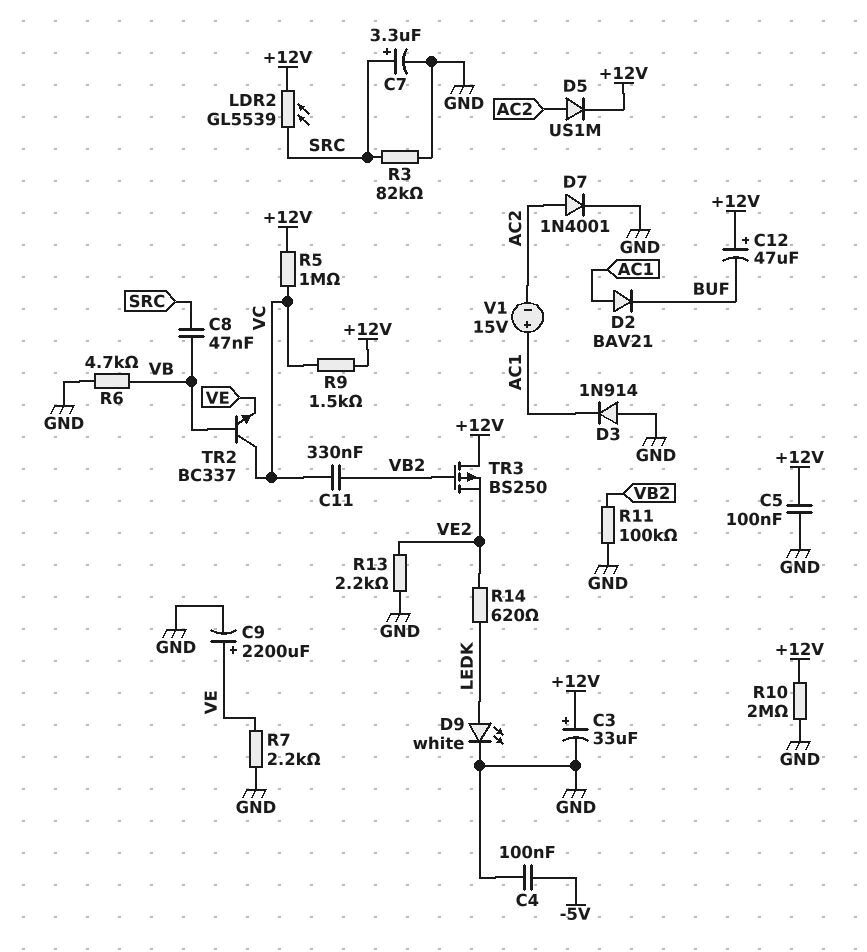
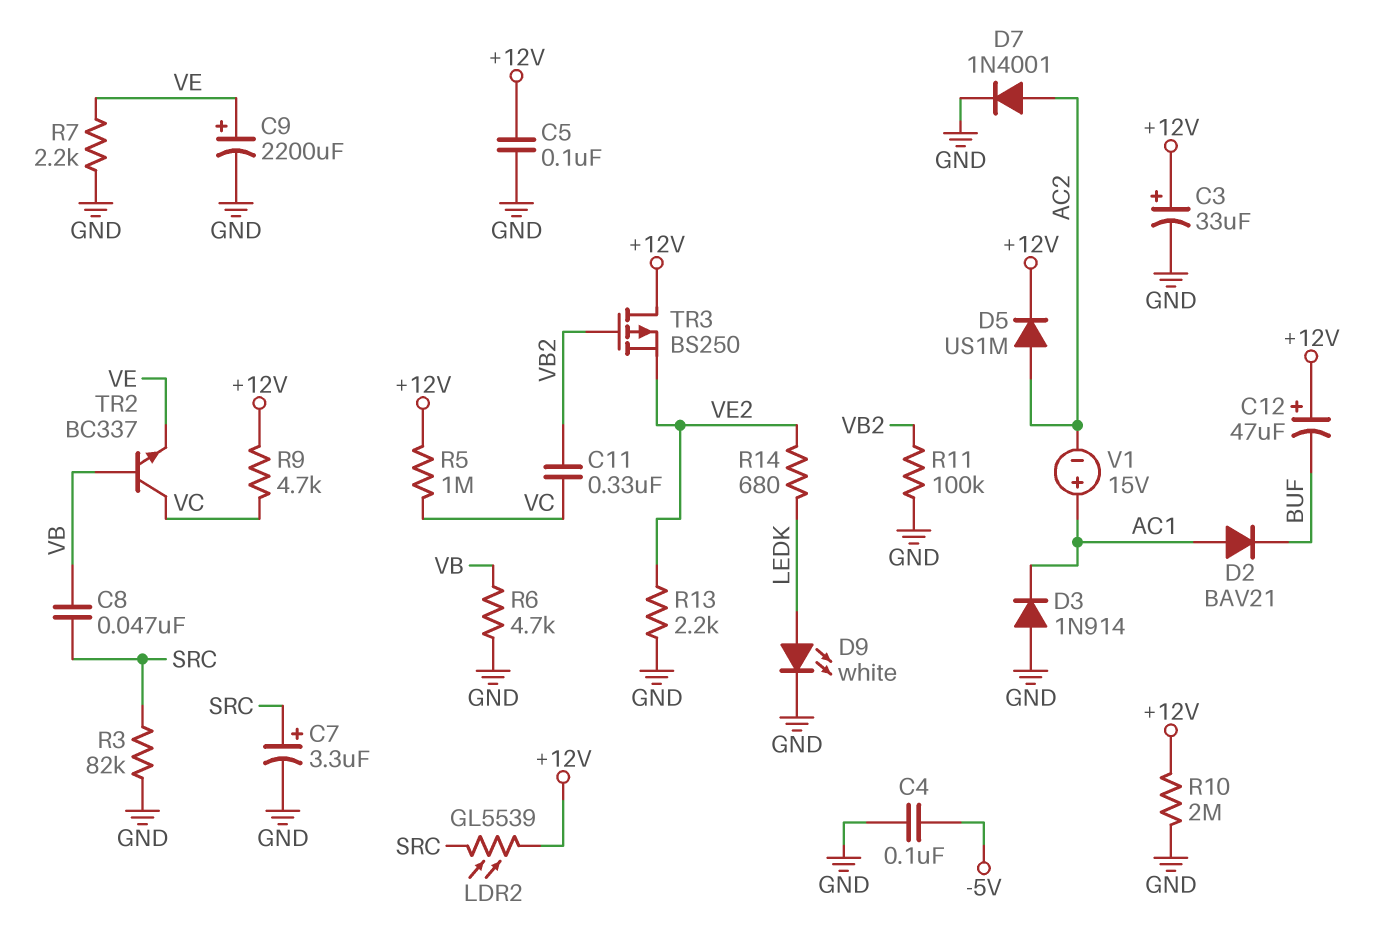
R9: 1.5k (+12V, VC) -> 4.7k (+12V, VC)
R14: 620 (LEDK, VE2) -> 680 (LEDK, VE2)

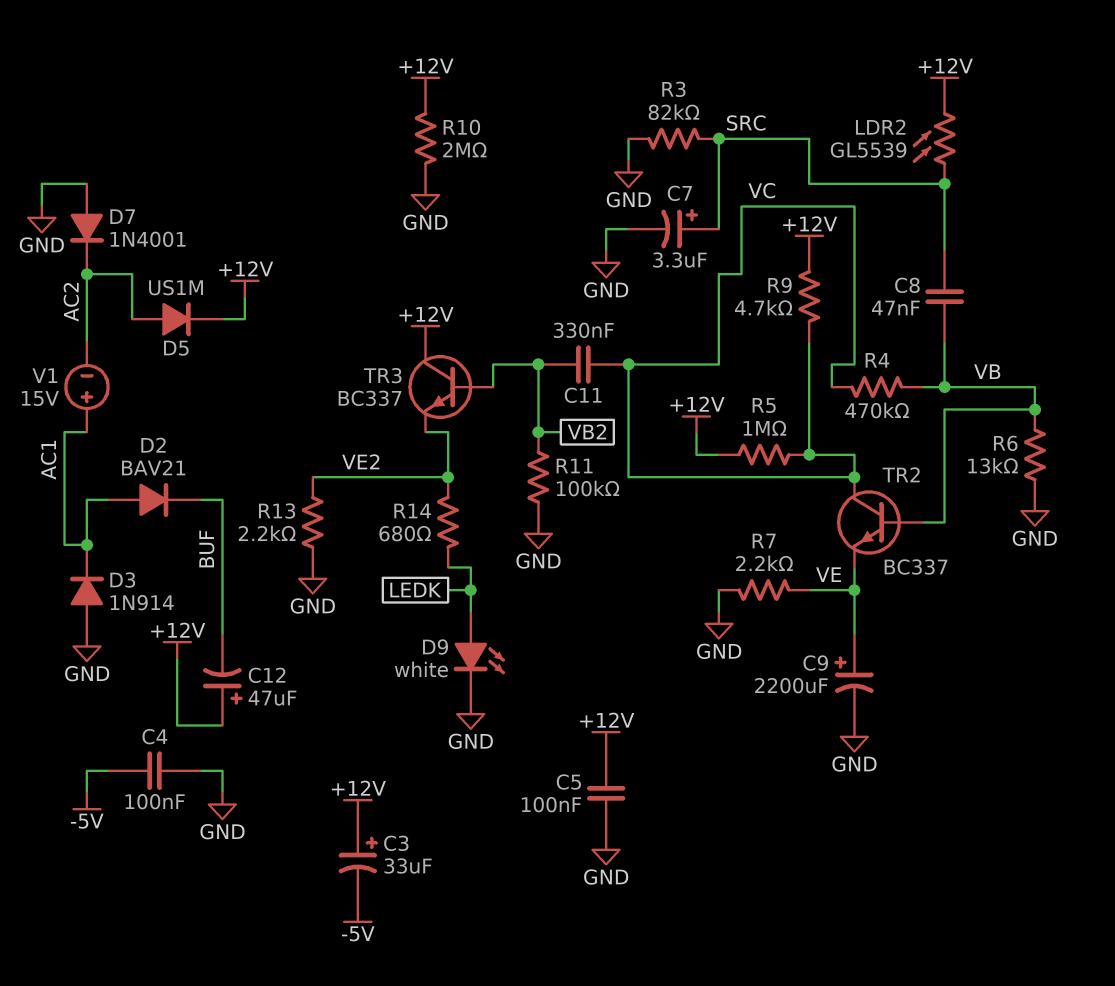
C3: 33uF (plus +12V, minus GND) -> 33uF (plus +12V, minus -5V)
D7: diode 1N4001 (A AC2, K GND) -> diode 1N4001 (A GND, K AC2)
R4: none -> 470k (VB, VC)
R6: 4.7k (GND, VB) -> 13k (GND, VB)
TR3: PMOS BS250 (G VB2, D +12V, S VE2) -> NPN BC337 (B VB2, C +12V, E VE2)

